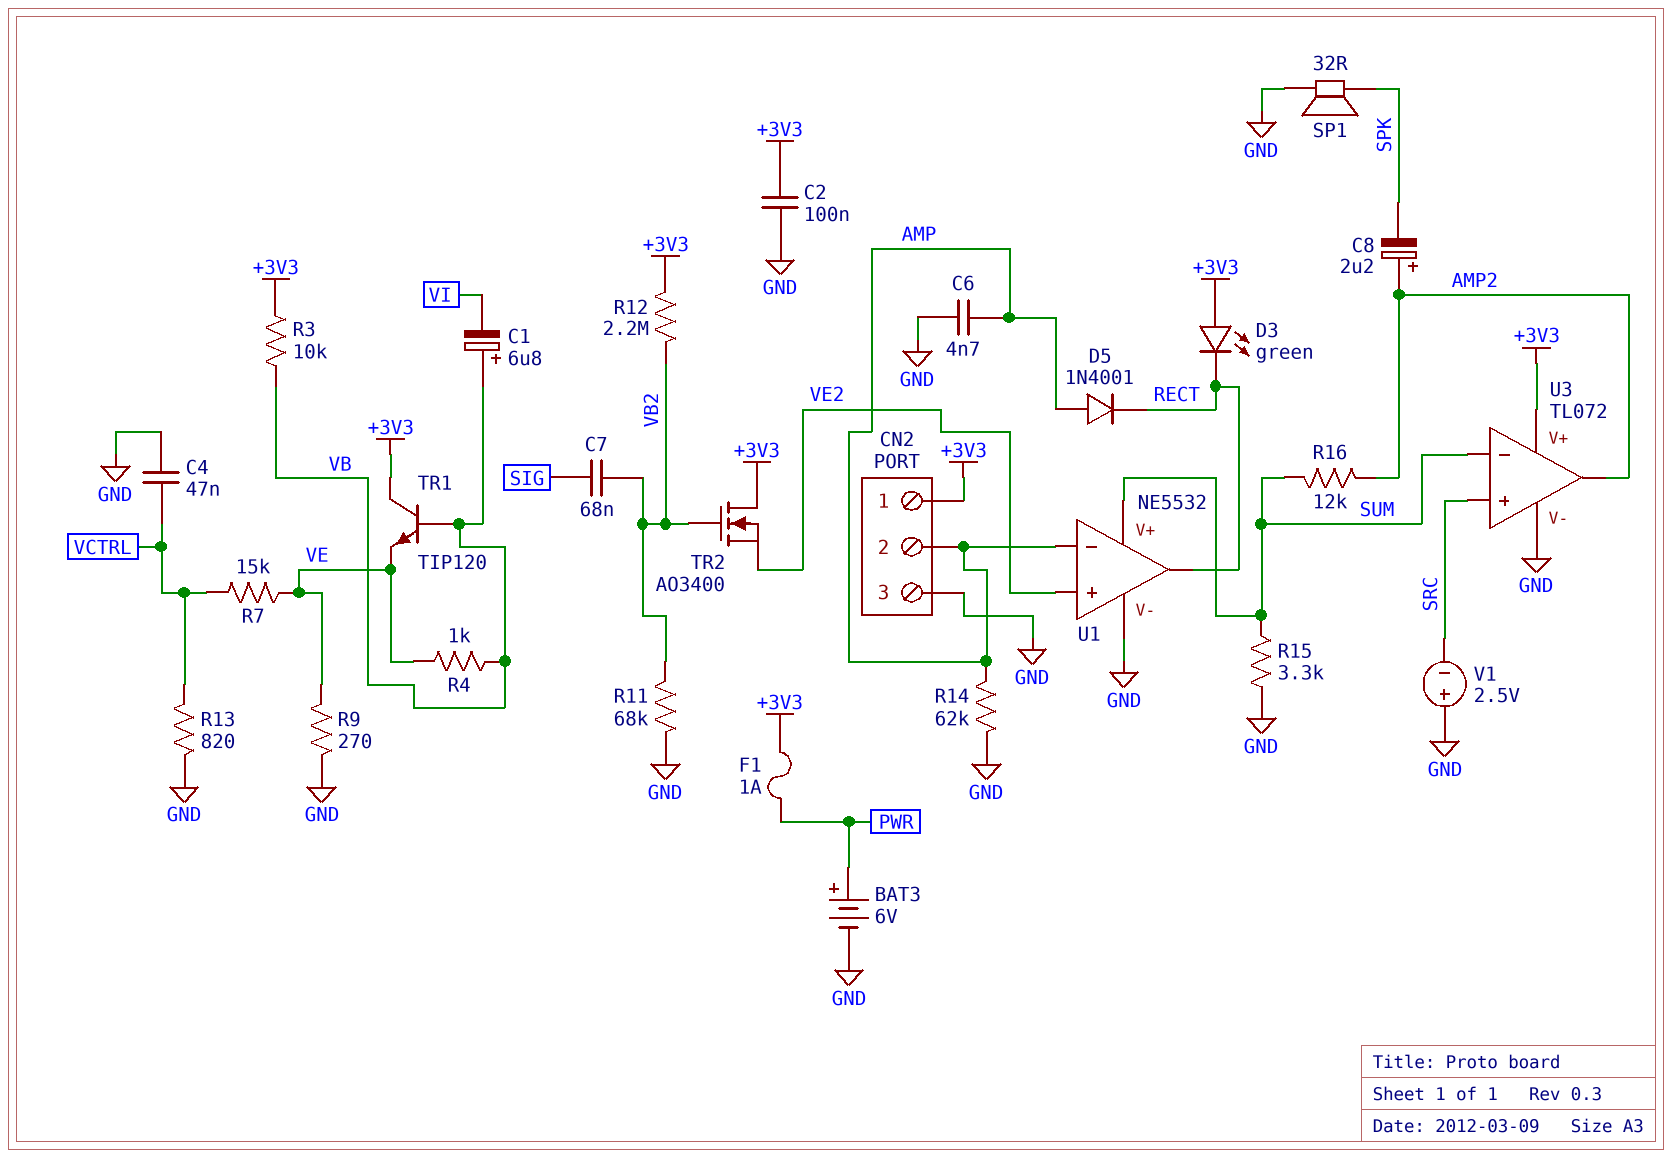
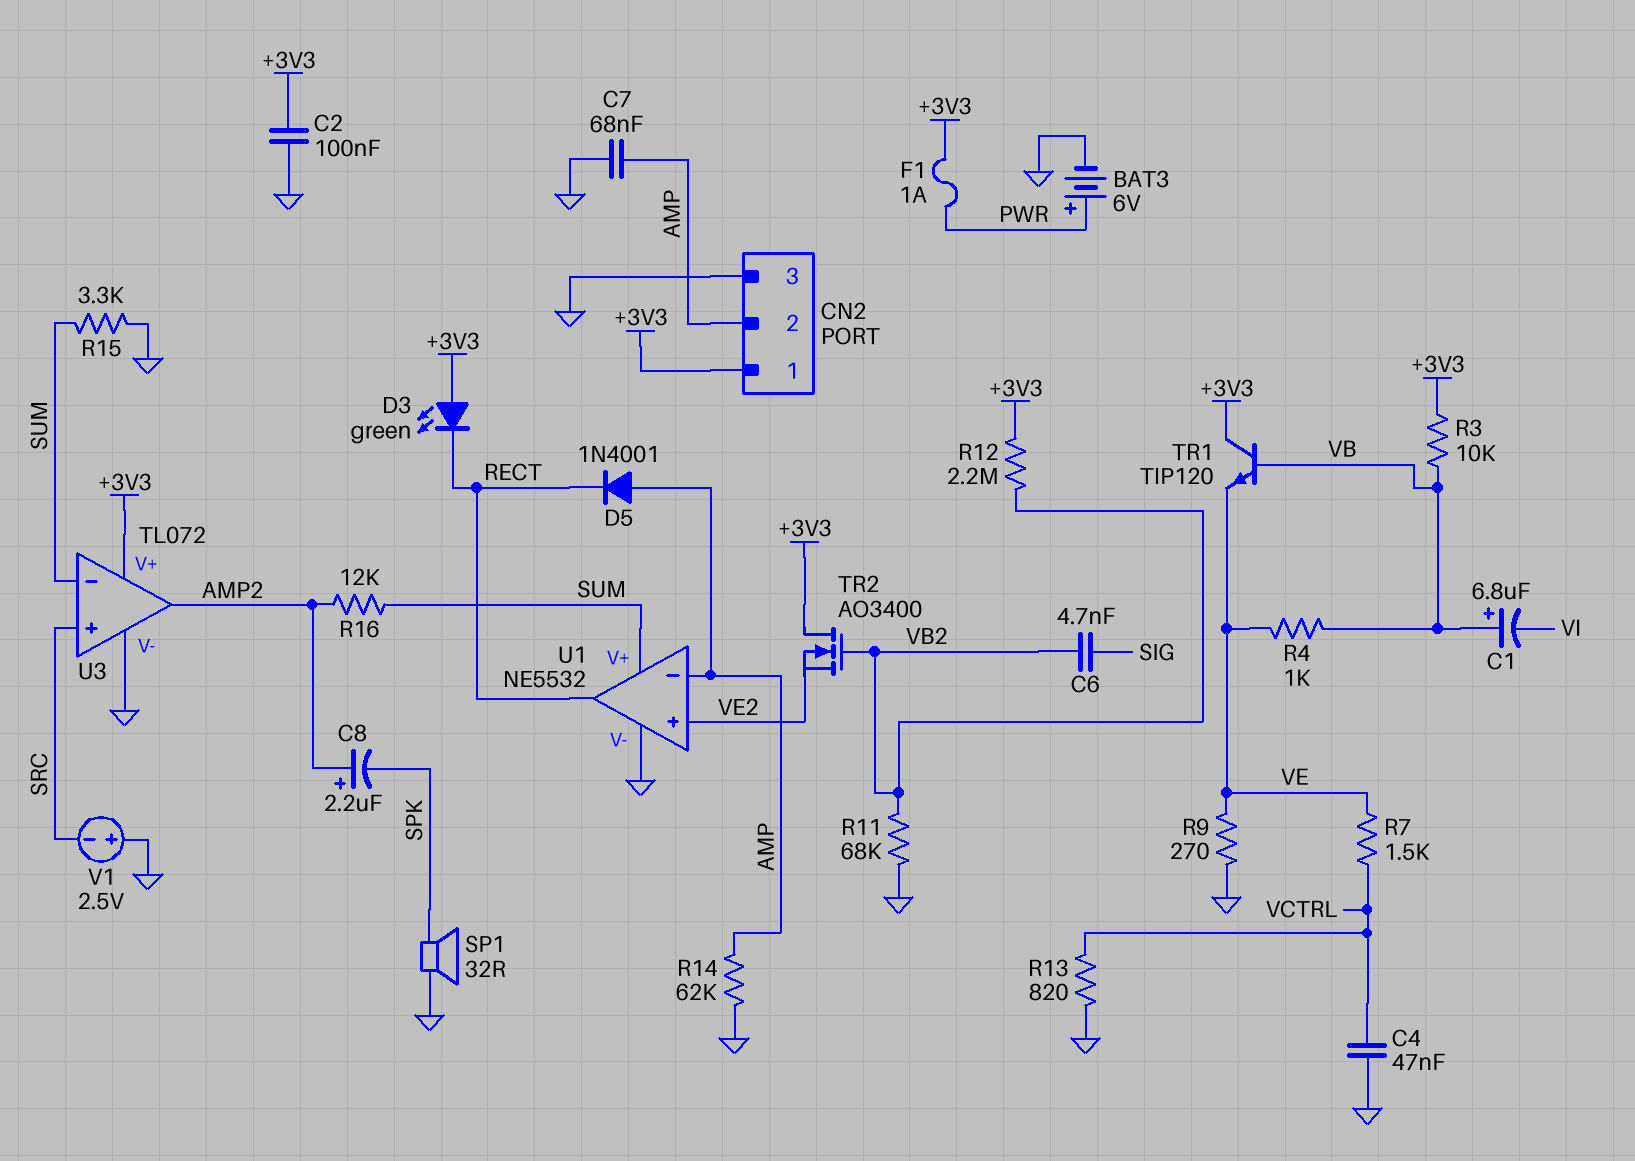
C6: 4.7nF (AMP, GND) -> 4.7nF (SIG, VB2)
C7: 68nF (SIG, VB2) -> 68nF (AMP, GND)
R7: 15k (VCTRL, VE) -> 1.5k (VCTRL, VE)

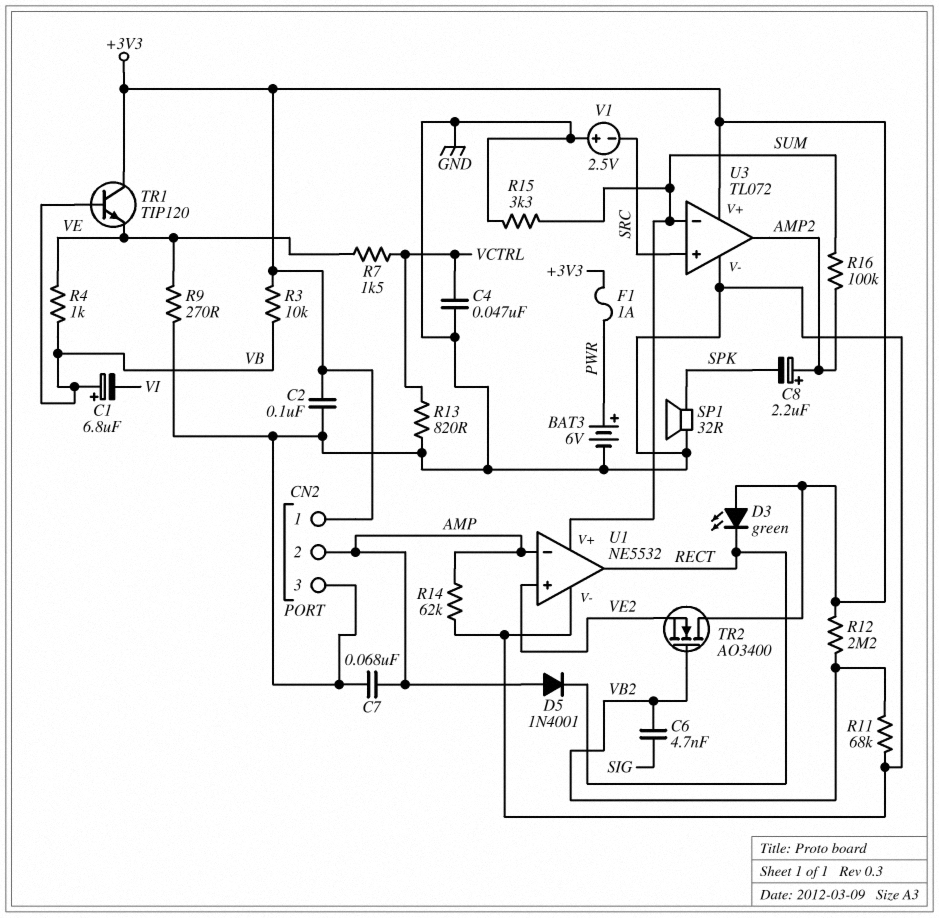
R16: 12k (AMP2, SUM) -> 100k (AMP2, SUM)

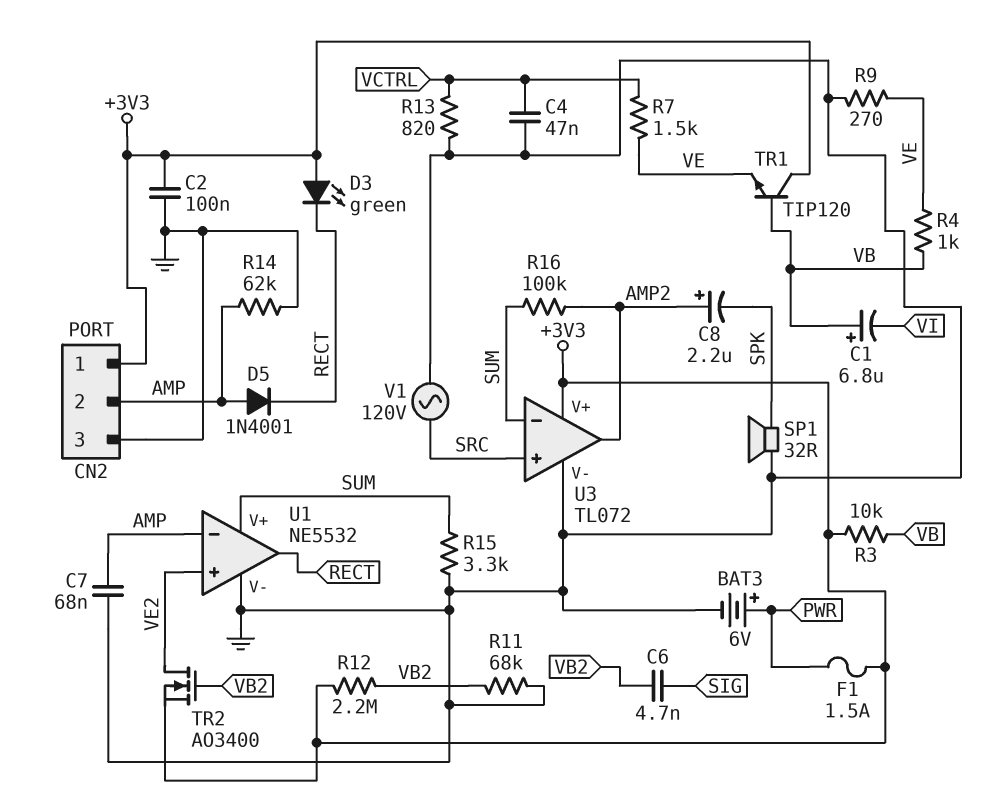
F1: 1A (+3V3, PWR) -> 1.5A (+3V3, PWR)
TR2: NMOS AO3400 (G VB2, D +3V3, S VE2) -> NMOS AO3400 (G VB2, D VE2, S +3V3)
V1: 2.5V (plus GND, minus SRC) -> AC 120V (GND, SRC)

